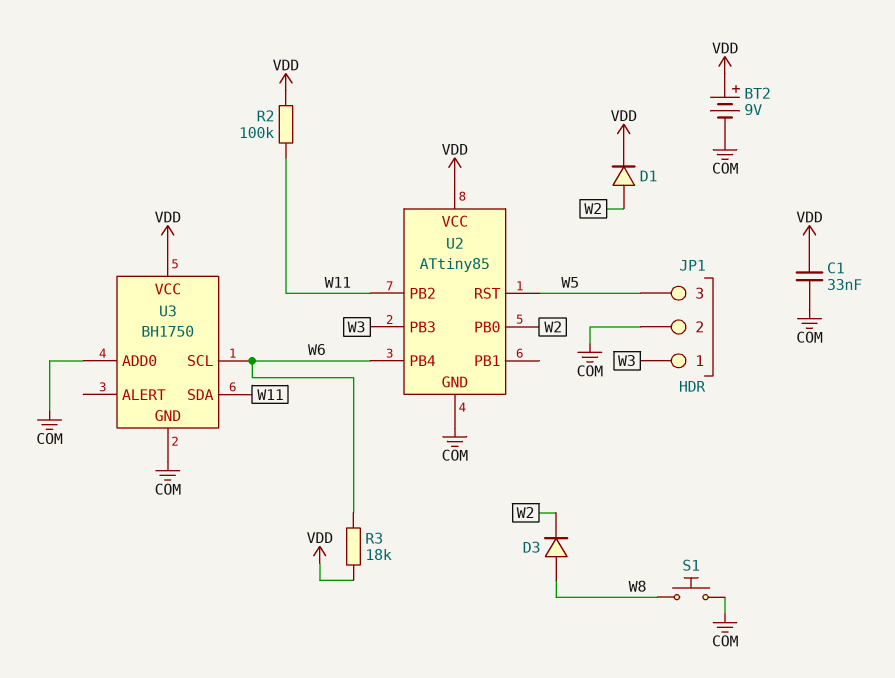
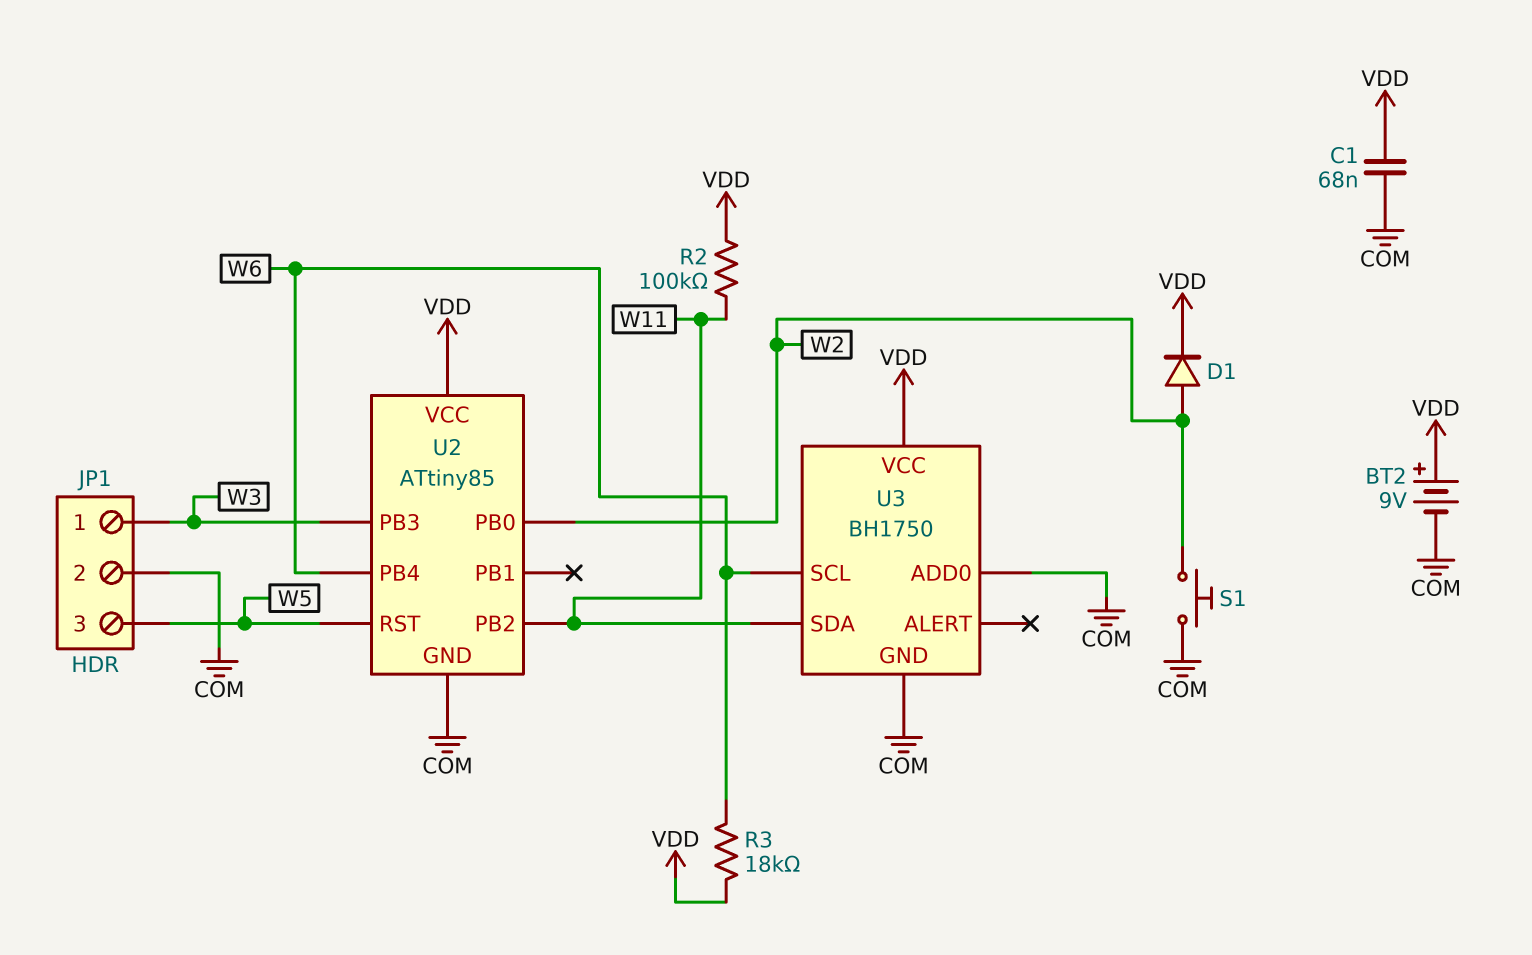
C1: 33nF (COM, VDD) -> 68nF (COM, VDD)
D3: diode (A W8, K W2) -> none
S1: button (COM, W8) -> button (COM, W2)

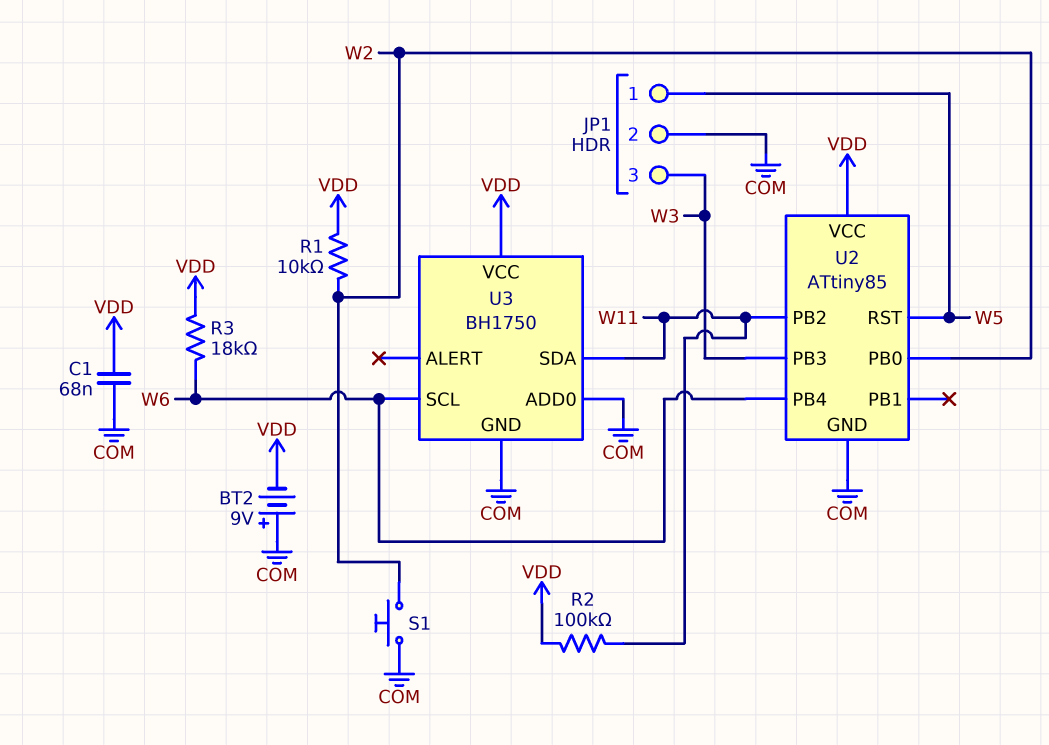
BT2: 9V (plus VDD, minus COM) -> 9V (plus COM, minus VDD)
D1: diode (A W2, K VDD) -> none
JP1 pin 1: W3 -> W5
JP1 pin 3: W5 -> W3
R1: none -> 10k (VDD, W2)

